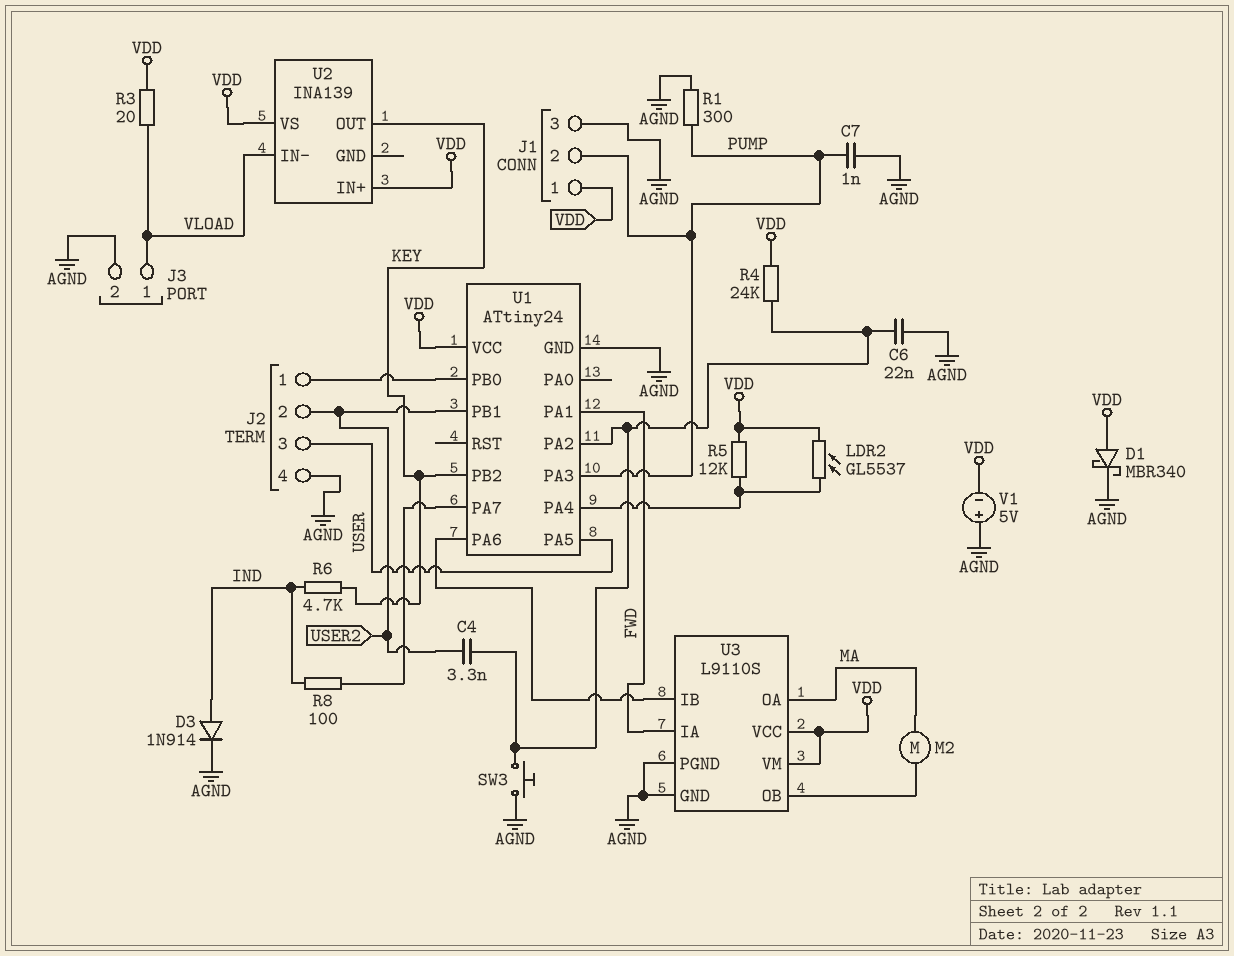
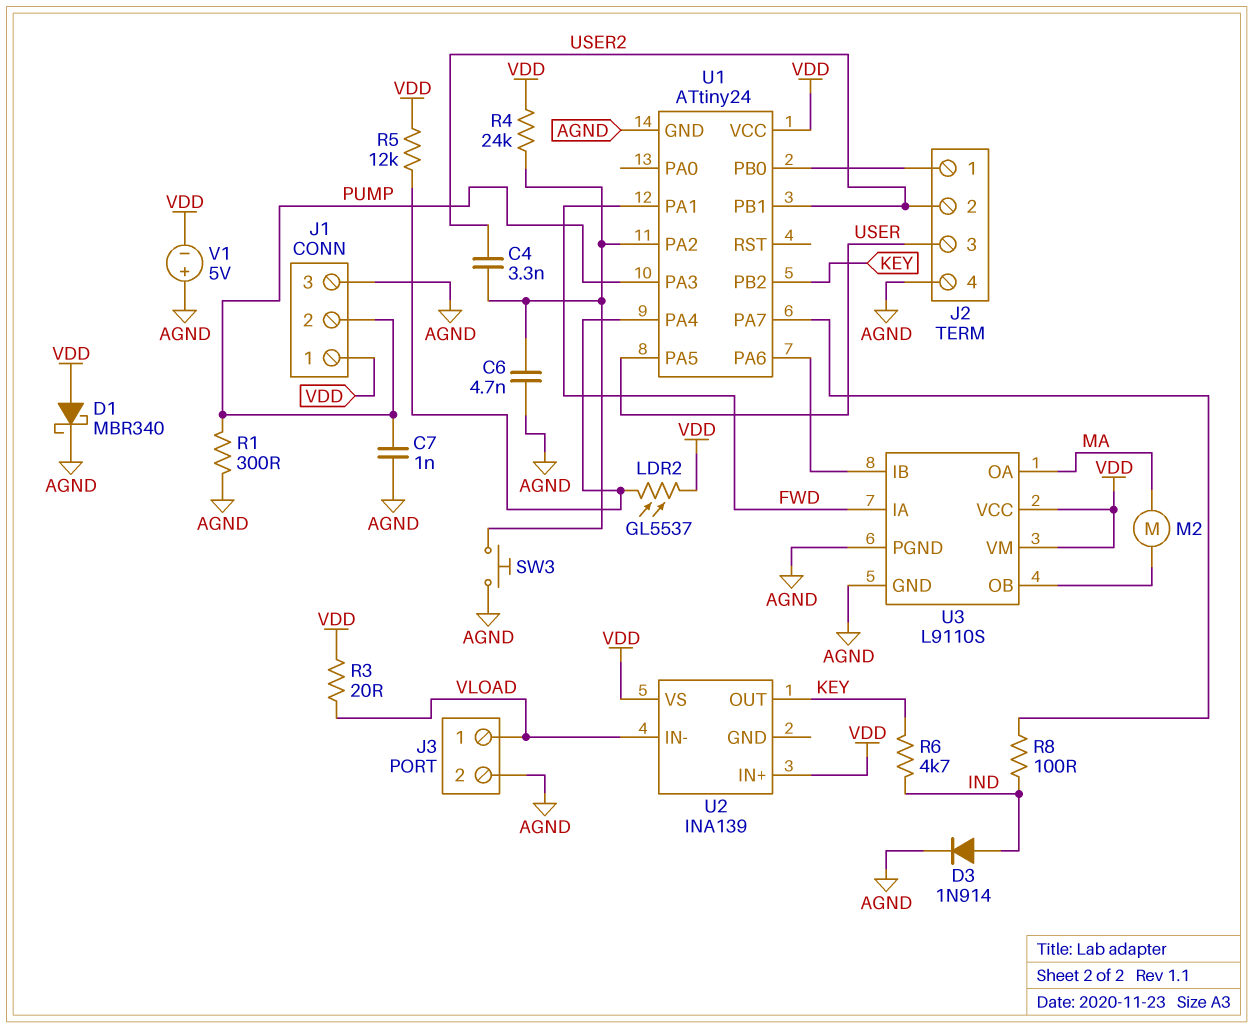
C6: 22nF (AGND, U1/PA2) -> 4.7nF (AGND, U1/PA2)

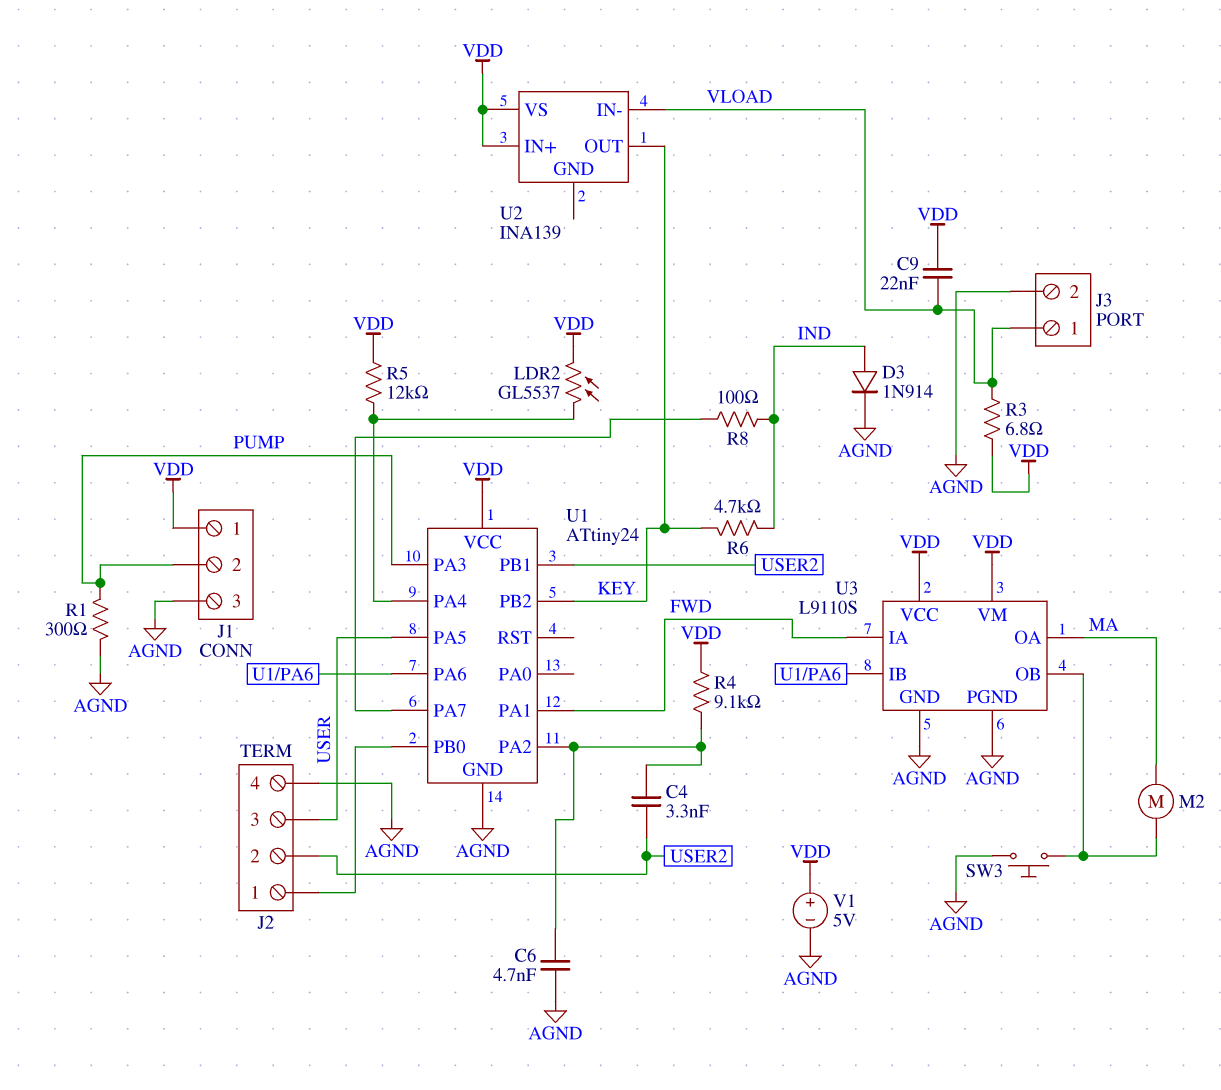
C7: 1nF (AGND, PUMP) -> none
C9: none -> 22nF (VDD, VLOAD)
D1: schottky MBR340 (A VDD, K AGND) -> none
R3: 20 (VDD, VLOAD) -> 6.8 (VDD, VLOAD)
R4: 24k (U1/PA2, VDD) -> 9.1k (U1/PA2, VDD)
SW3: button (AGND, U1/PA2) -> button (AGND, U3/OB)
V1: 5V (plus AGND, minus VDD) -> 5V (plus VDD, minus AGND)

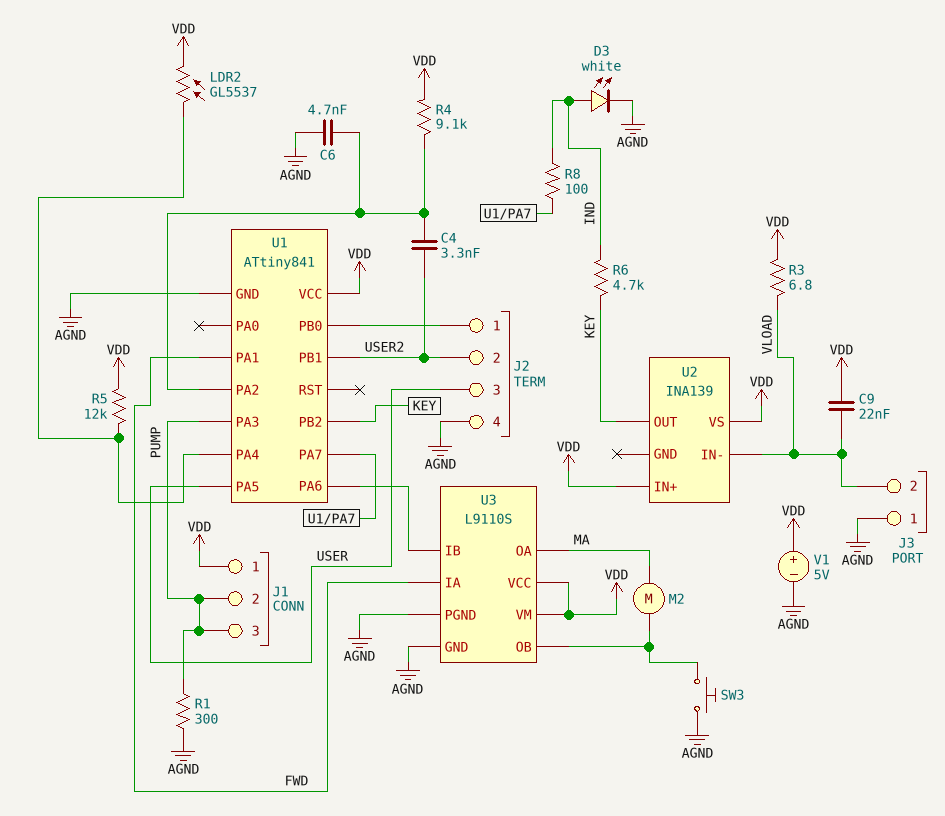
D3: diode 1N914 (A IND, K AGND) -> LED white (A IND, K AGND)
J1 pin 3: AGND -> PUMP
J3 pin 1: VLOAD -> AGND
J3 pin 2: AGND -> VLOAD
U1: ATtiny24 -> ATtiny841

